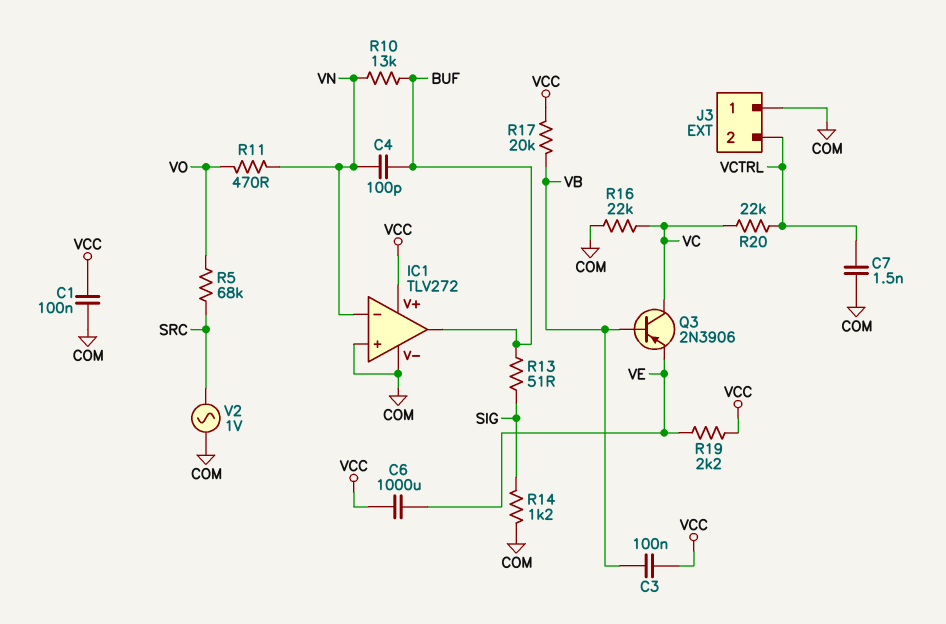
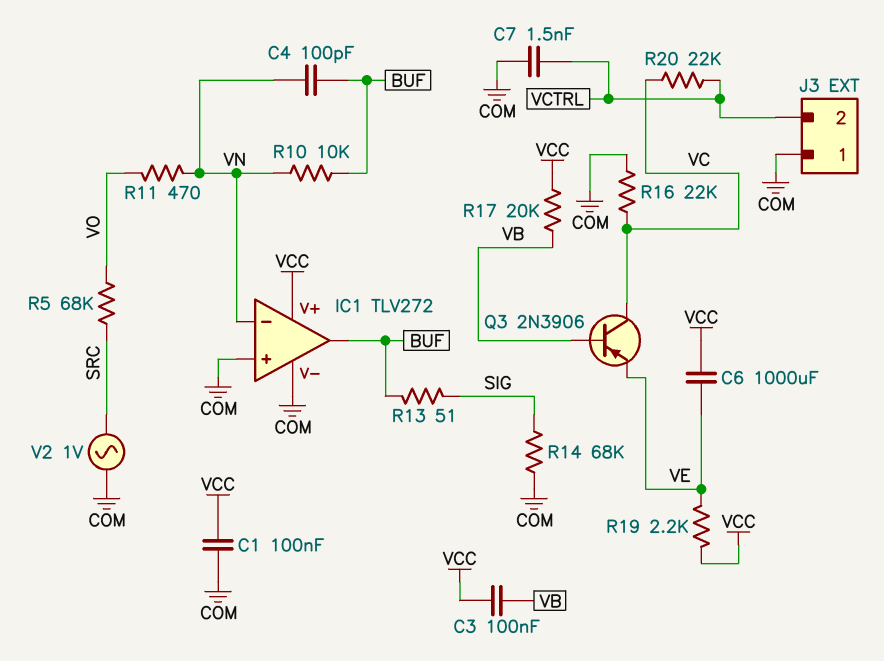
R10: 13k (BUF, VN) -> 10k (BUF, VN)
R14: 1.2k (COM, SIG) -> 68k (COM, SIG)

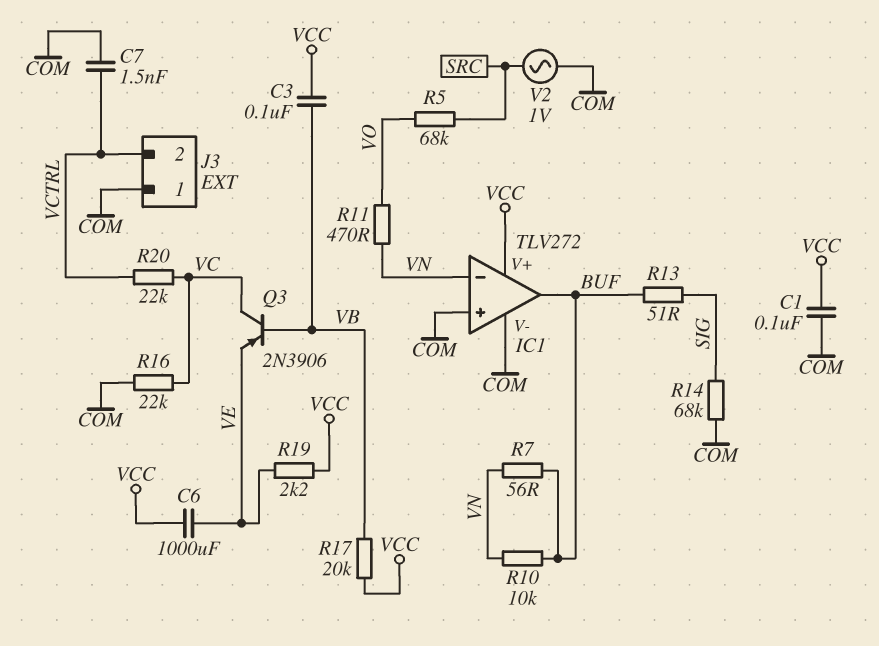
C4: 100pF (BUF, VN) -> none
R7: none -> 56 (BUF, VN)

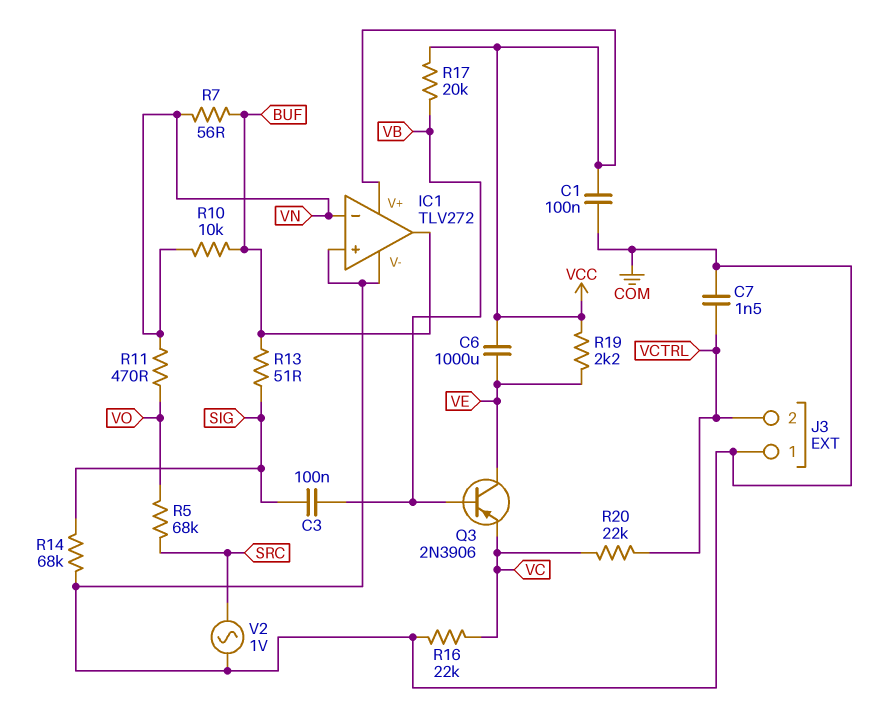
C3: 100nF (VB, VCC) -> 100nF (SIG, VB)
Q3: PNP 2N3906 (B VB, C VC, E VE) -> PNP 2N3906 (B VB, C VE, E VC)

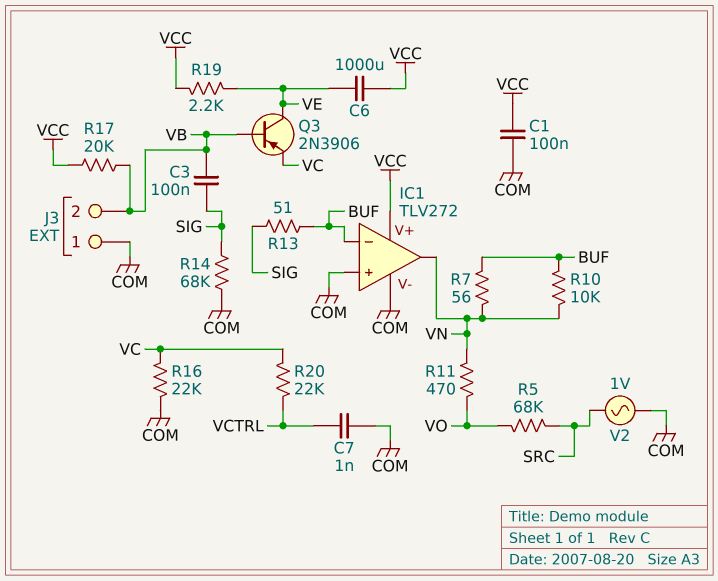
C7: 1.5nF (COM, VCTRL) -> 1nF (COM, VCTRL)
IC1 pin in-: VN -> BUF
IC1 pin out: BUF -> VN
J3 pin 2: VCTRL -> VB

